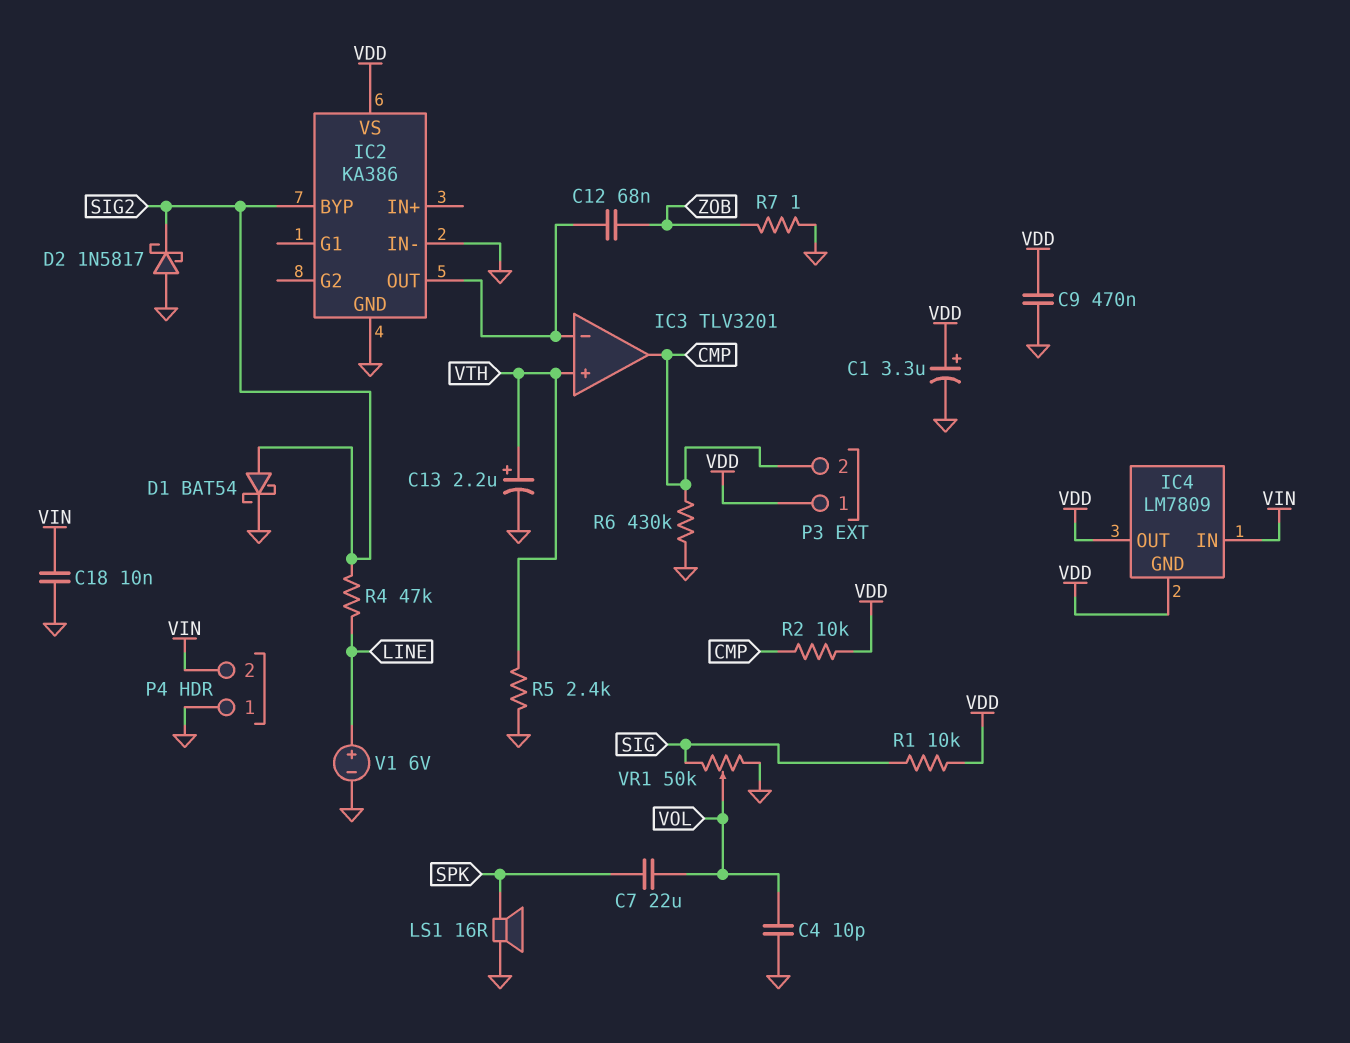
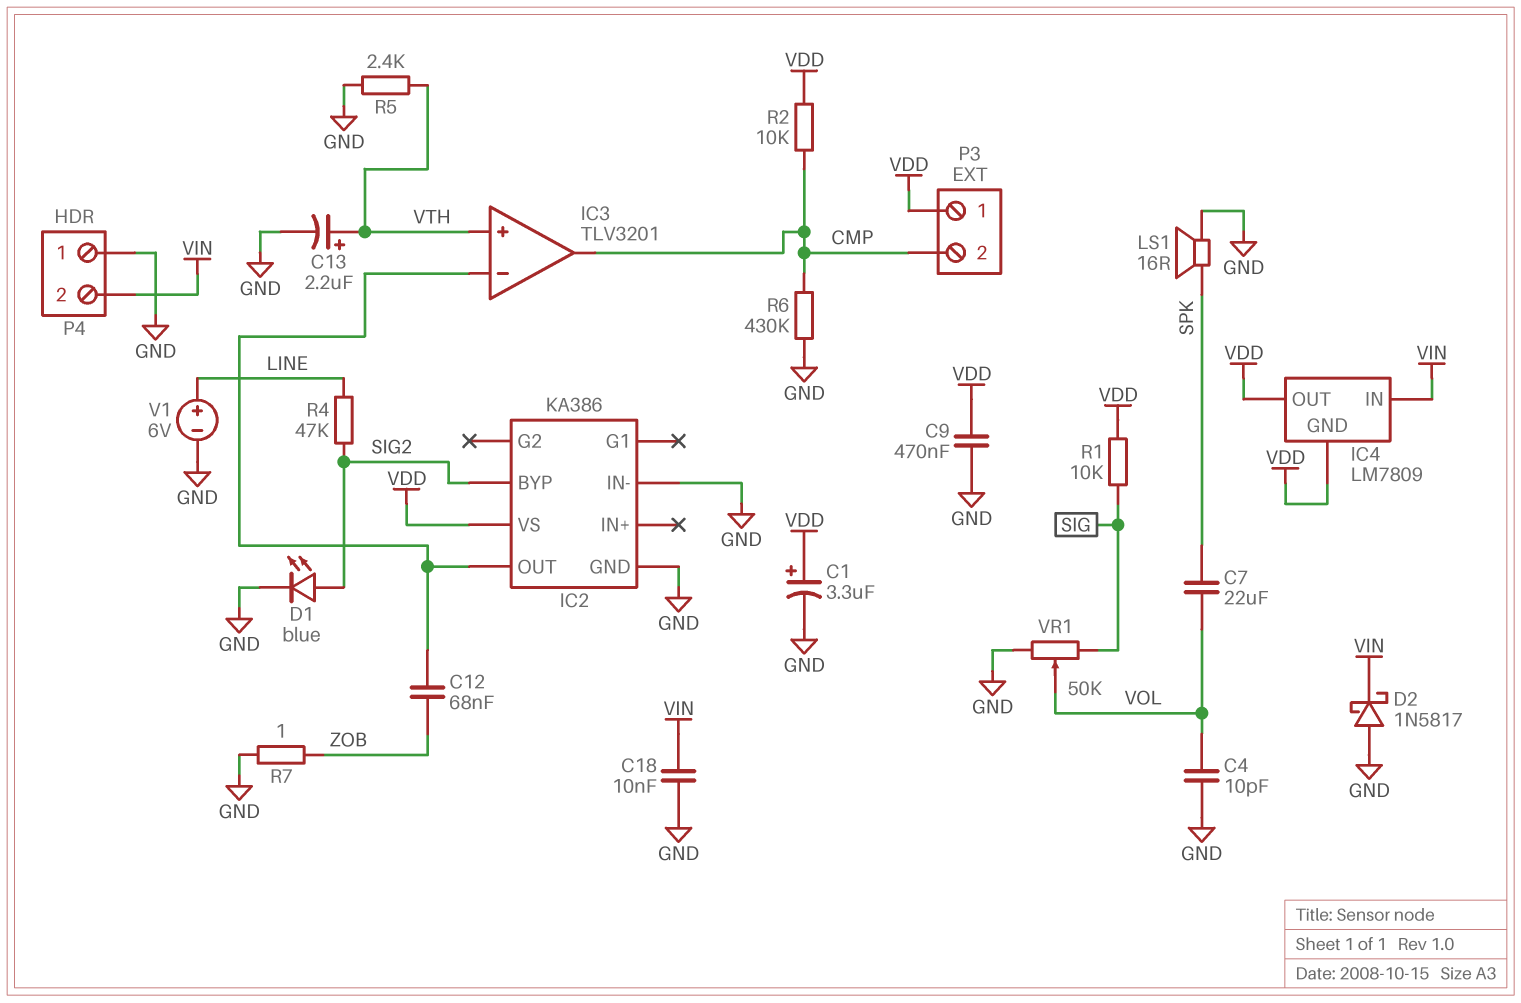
D1: schottky BAT54 (A SIG2, K GND) -> LED blue (A SIG2, K GND)
D2: schottky 1N5817 (A GND, K SIG2) -> schottky 1N5817 (A GND, K VIN)

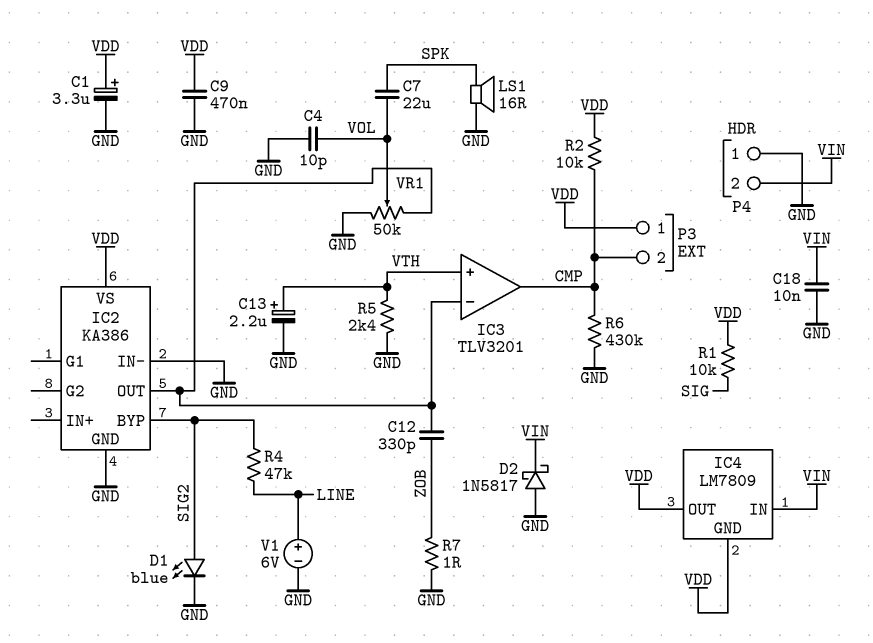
C12: 68nF (IC2/OUT, ZOB) -> 330pF (IC2/OUT, ZOB)
VR1: 50k (GND, SIG, wiper VOL) -> 50k (GND, IC2/OUT, wiper VOL)

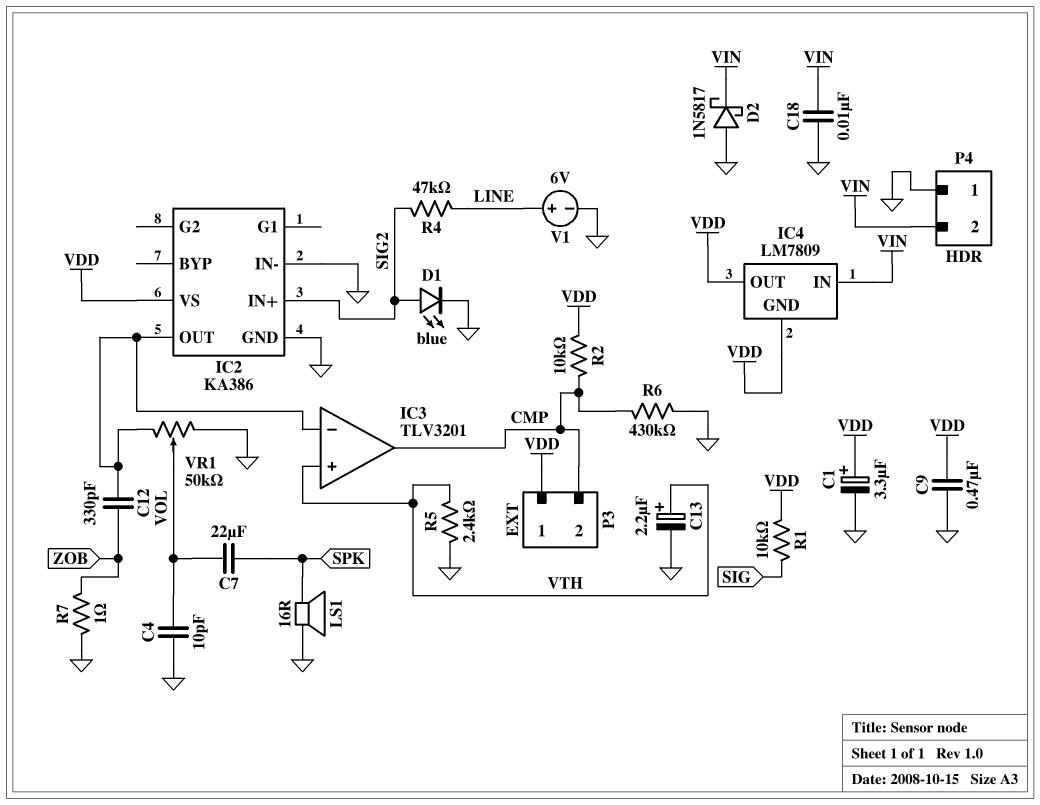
IC2 pin BYP: SIG2 -> none
IC2 pin IN+: none -> SIG2

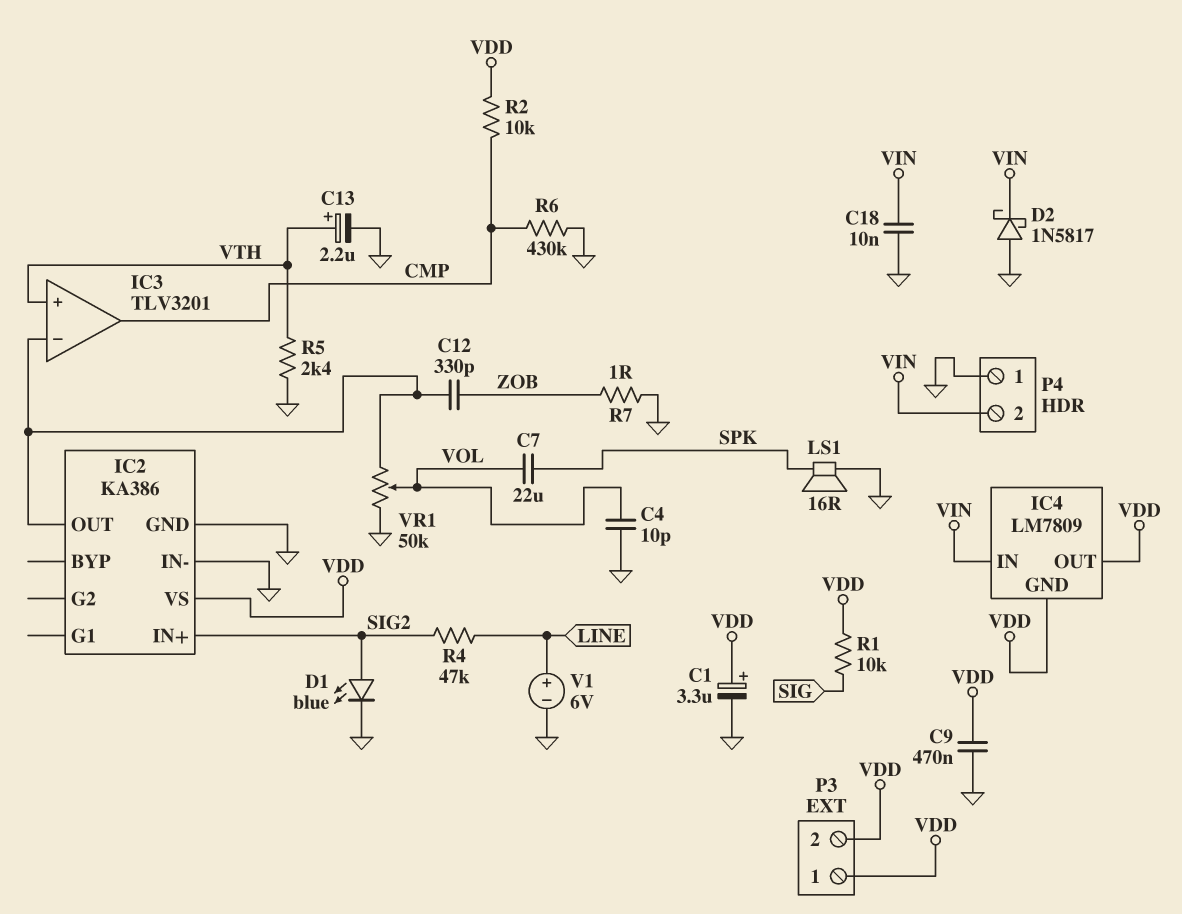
P3 pin 2: CMP -> VDD

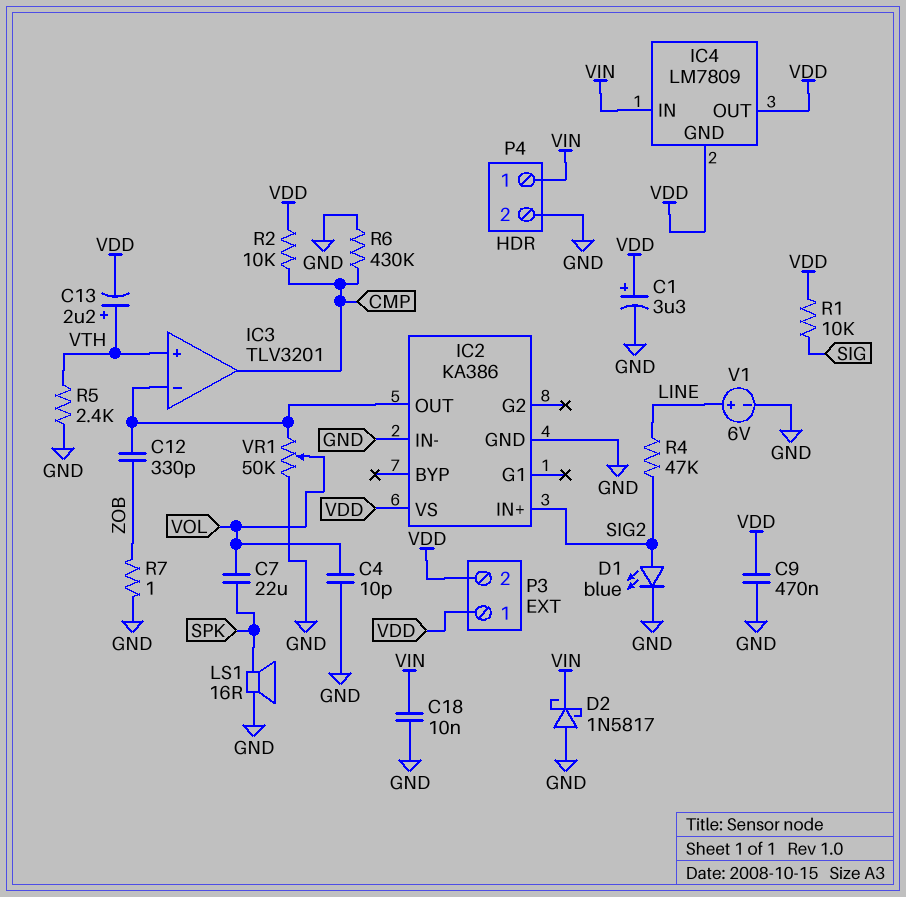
C13: 2.2uF (plus VTH, minus GND) -> 2.2uF (plus VTH, minus VDD)
P4 pin 1: GND -> VIN
P4 pin 2: VIN -> GND

